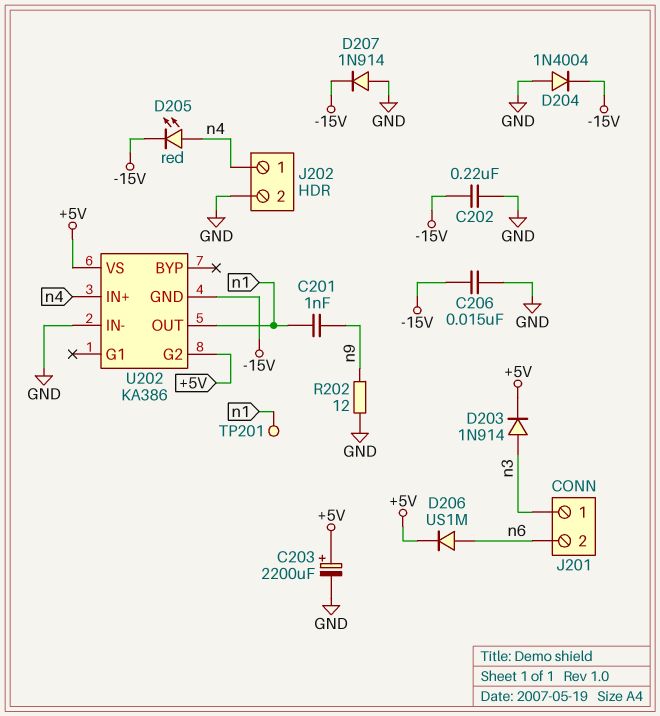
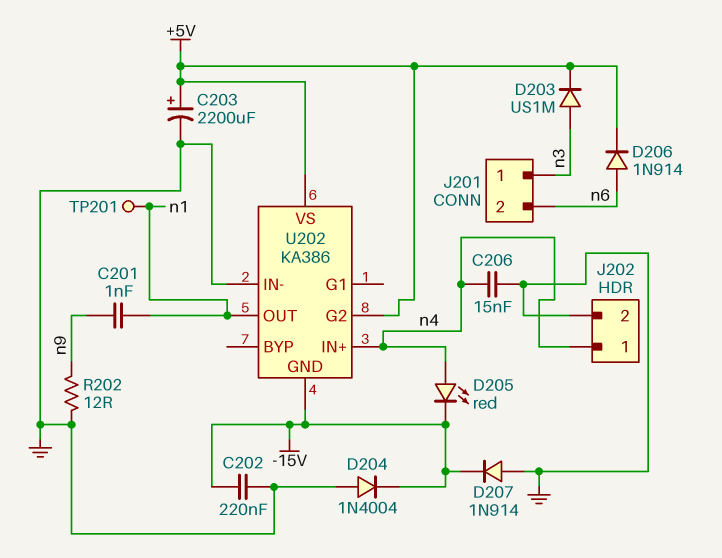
C206: 15nF (-15V, GND) -> 15nF (GND, n4)
D203: diode 1N914 (A n3, K +5V) -> diode US1M (A n3, K +5V)
D206: diode US1M (A n6, K +5V) -> diode 1N914 (A n6, K +5V)

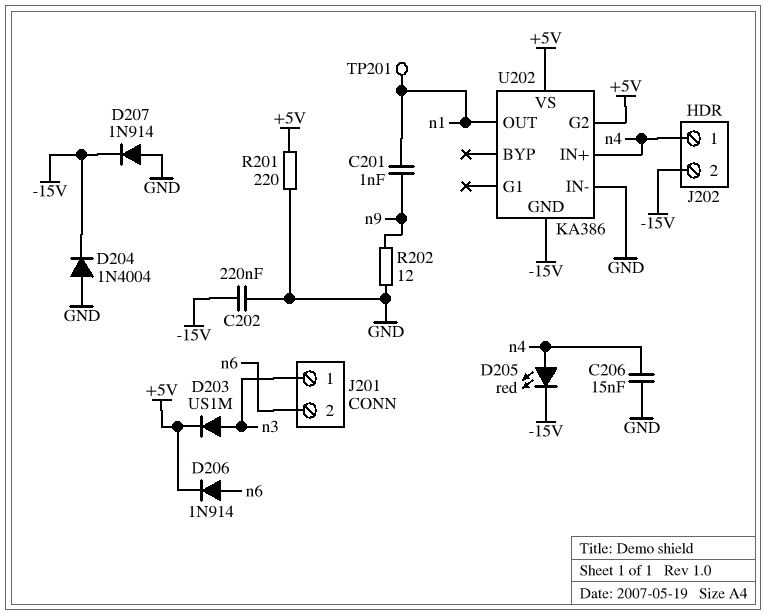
C203: 2200uF (plus +5V, minus GND) -> none
J202 pin 2: GND -> -15V
R201: none -> 220 (+5V, GND)

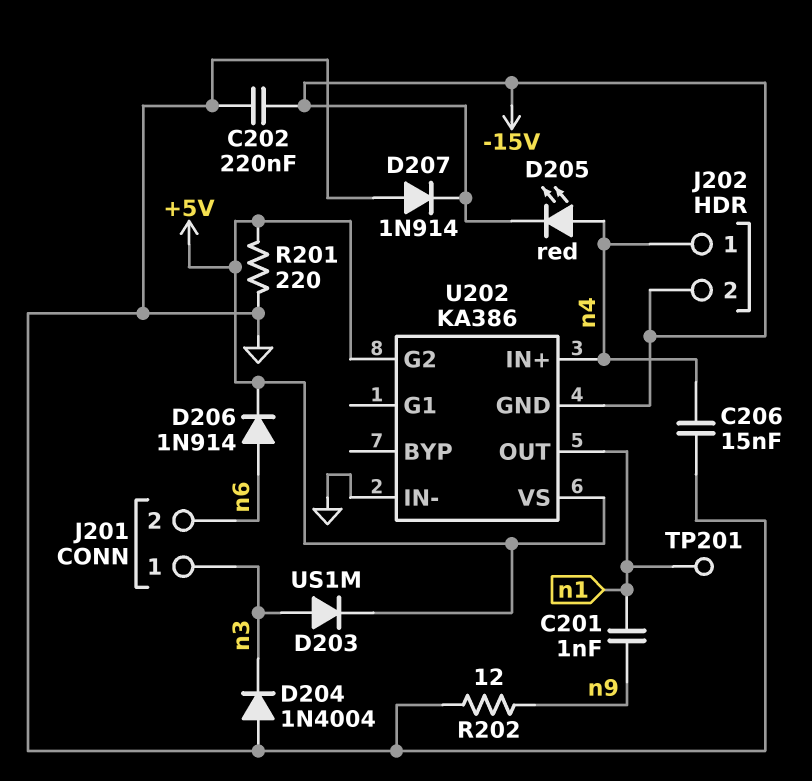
D204: diode 1N4004 (A GND, K -15V) -> diode 1N4004 (A GND, K n3)

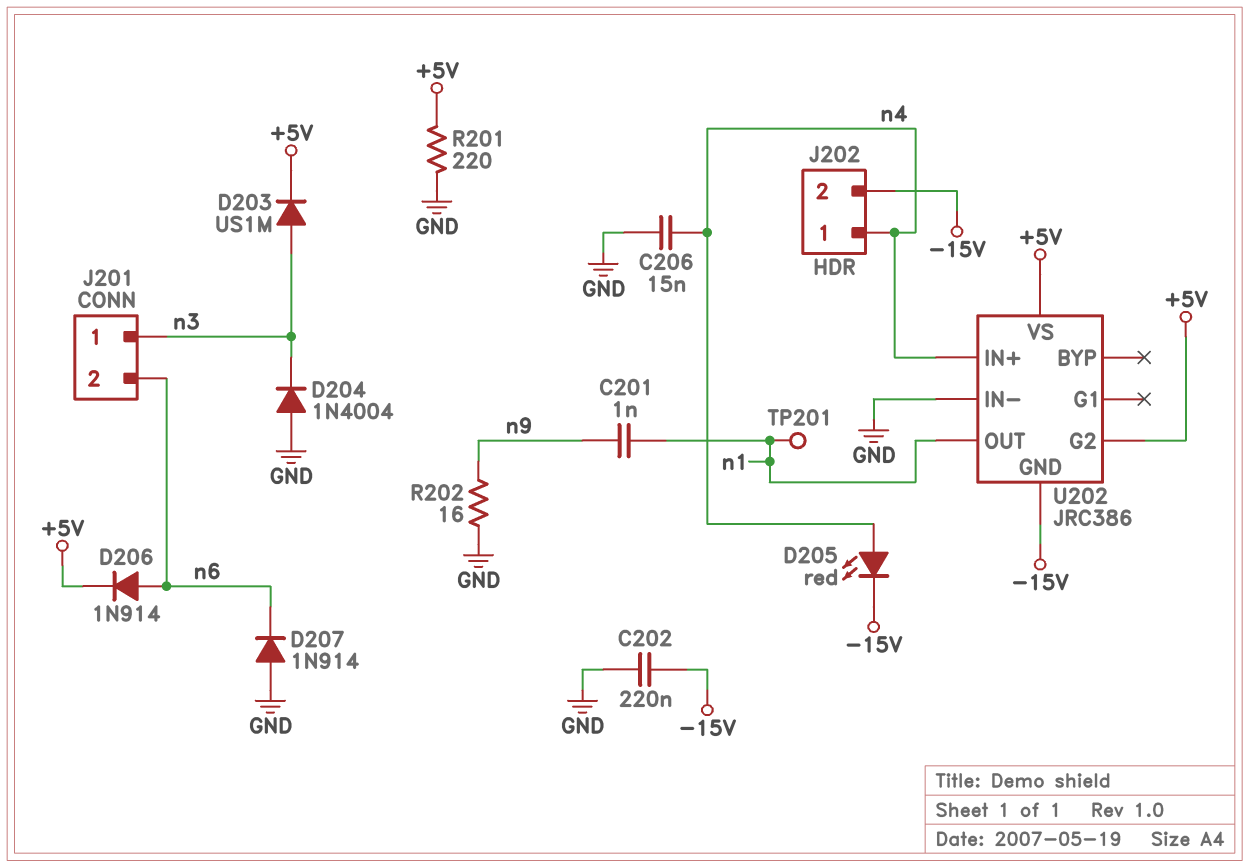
D207: diode 1N914 (A GND, K -15V) -> diode 1N914 (A GND, K n6)
R202: 12 (GND, n9) -> 16 (GND, n9)
U202: KA386 -> JRC386

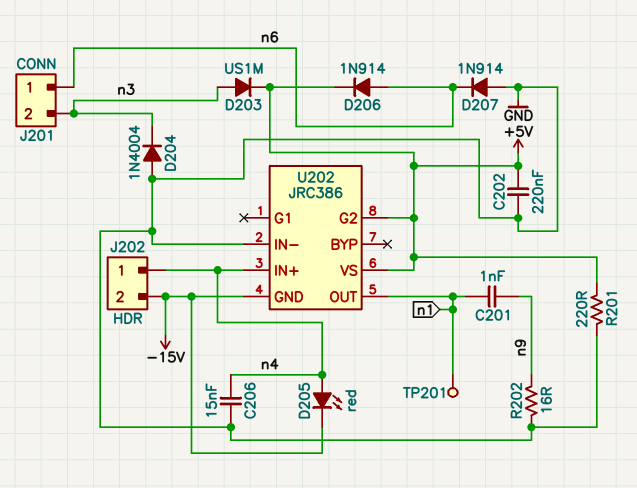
C202: 220nF (-15V, GND) -> 220nF (+5V, GND)
J201 pin 1: n3 -> n6
J201 pin 2: n6 -> n3

